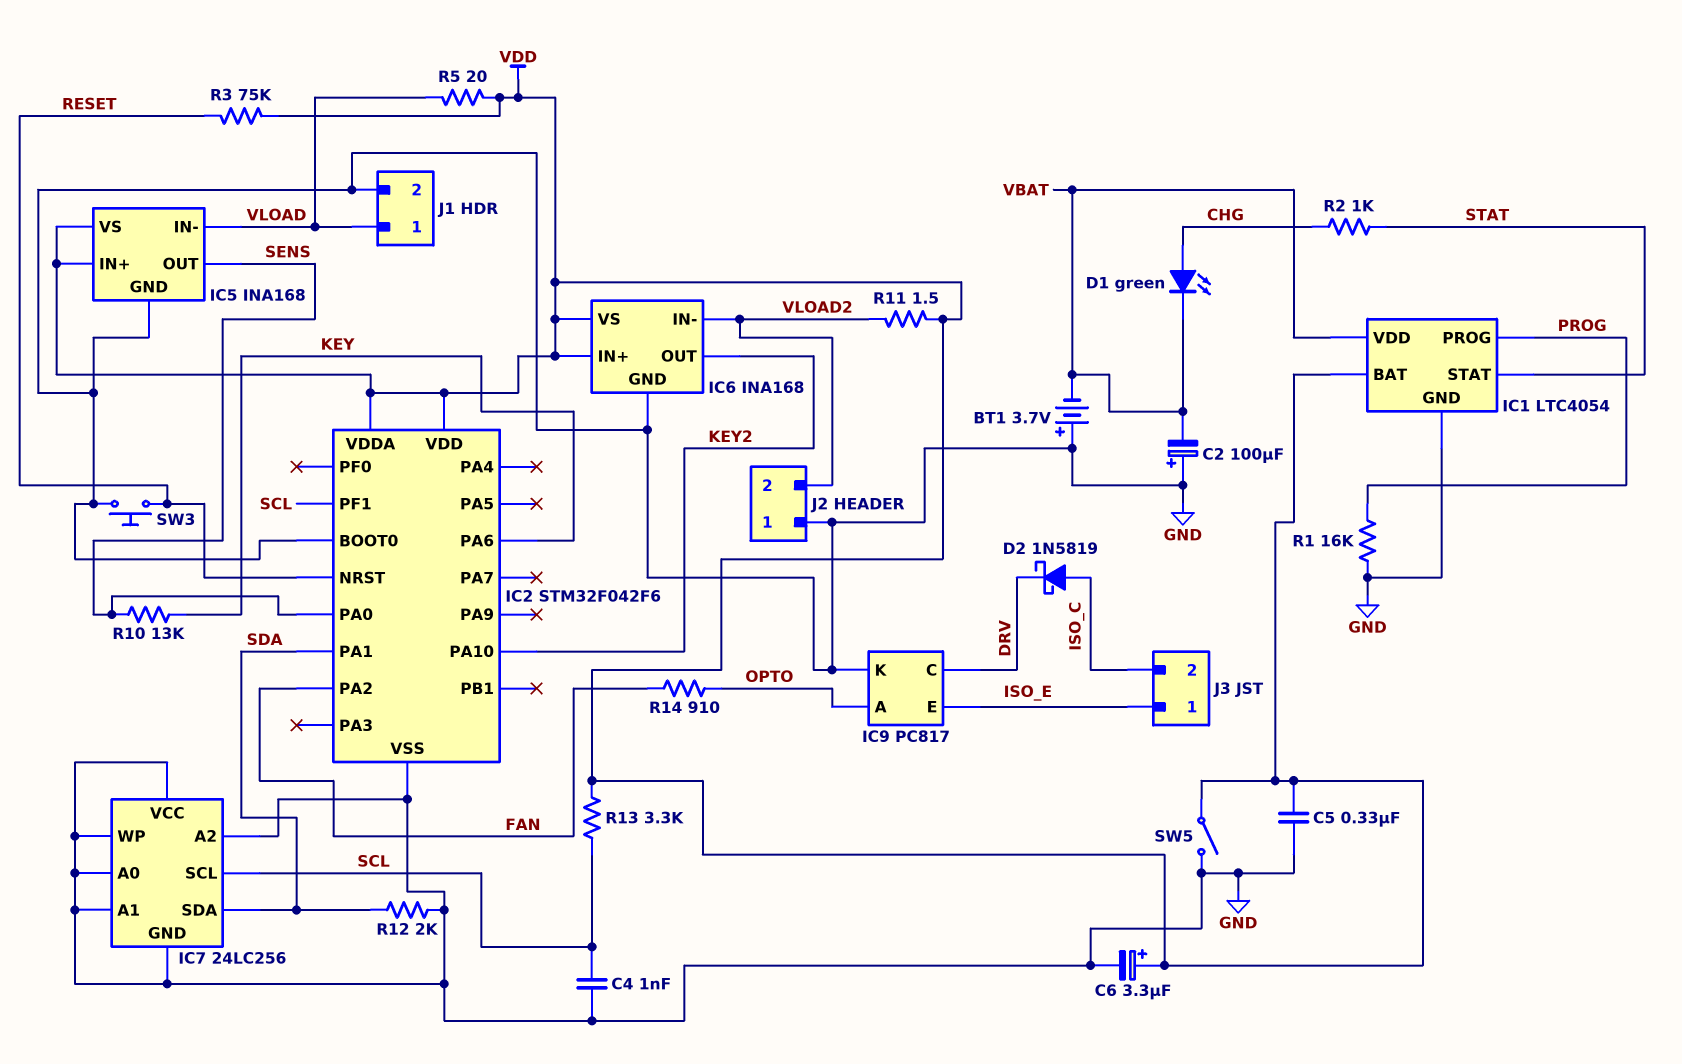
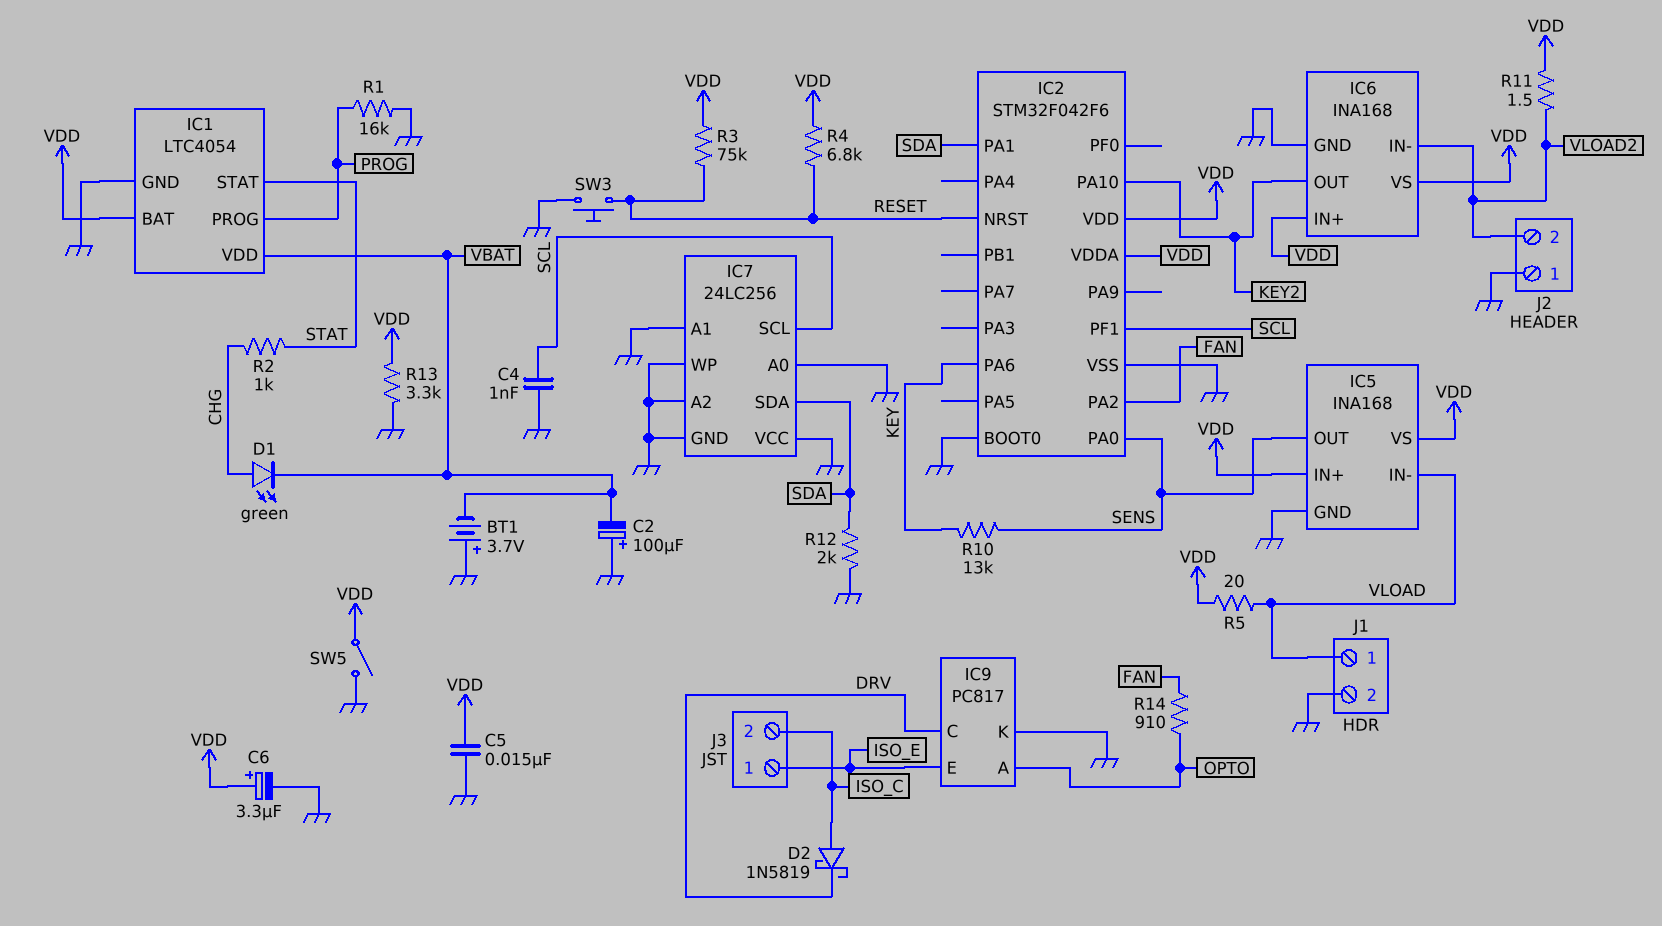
C5: 330nF (GND, VDD) -> 15nF (GND, VDD)
R4: none -> 6.8k (RESET, VDD)
R13: 3.3k (SCL, VDD) -> 3.3k (GND, VDD)

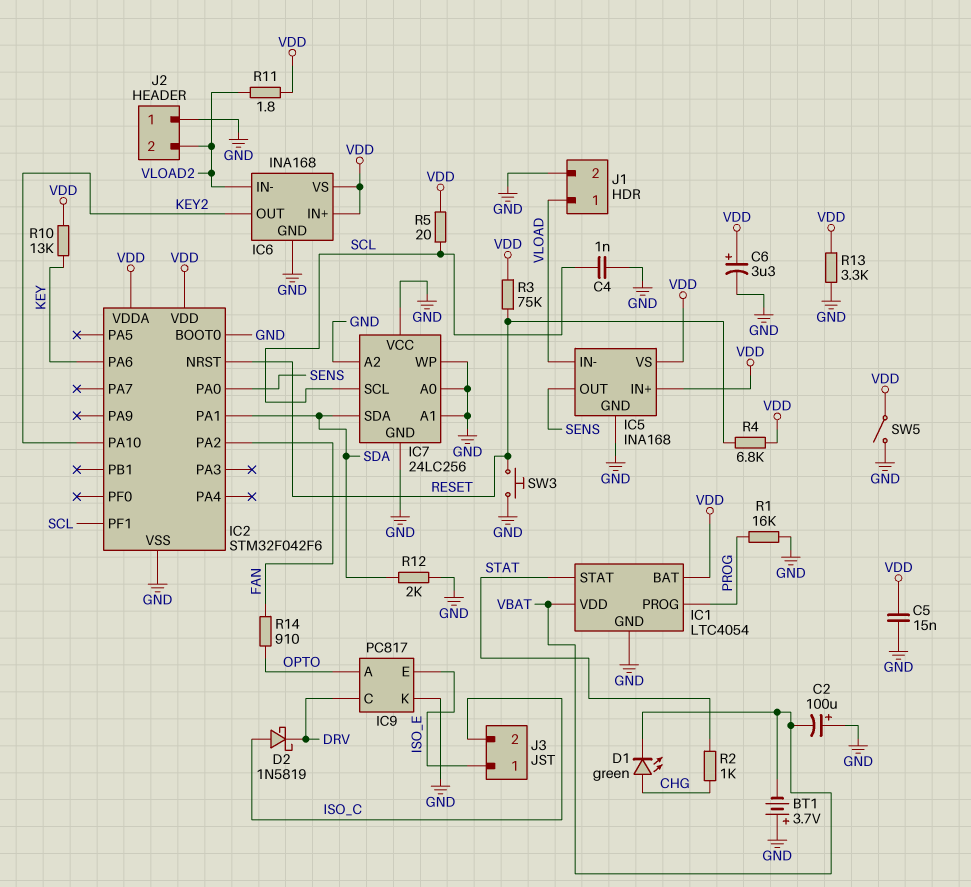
R5: 20 (VDD, VLOAD) -> 20 (SCL, VDD)
R10: 13k (KEY, SENS) -> 13k (KEY, VDD)
R11: 1.5 (VDD, VLOAD2) -> 1.8 (VDD, VLOAD2)

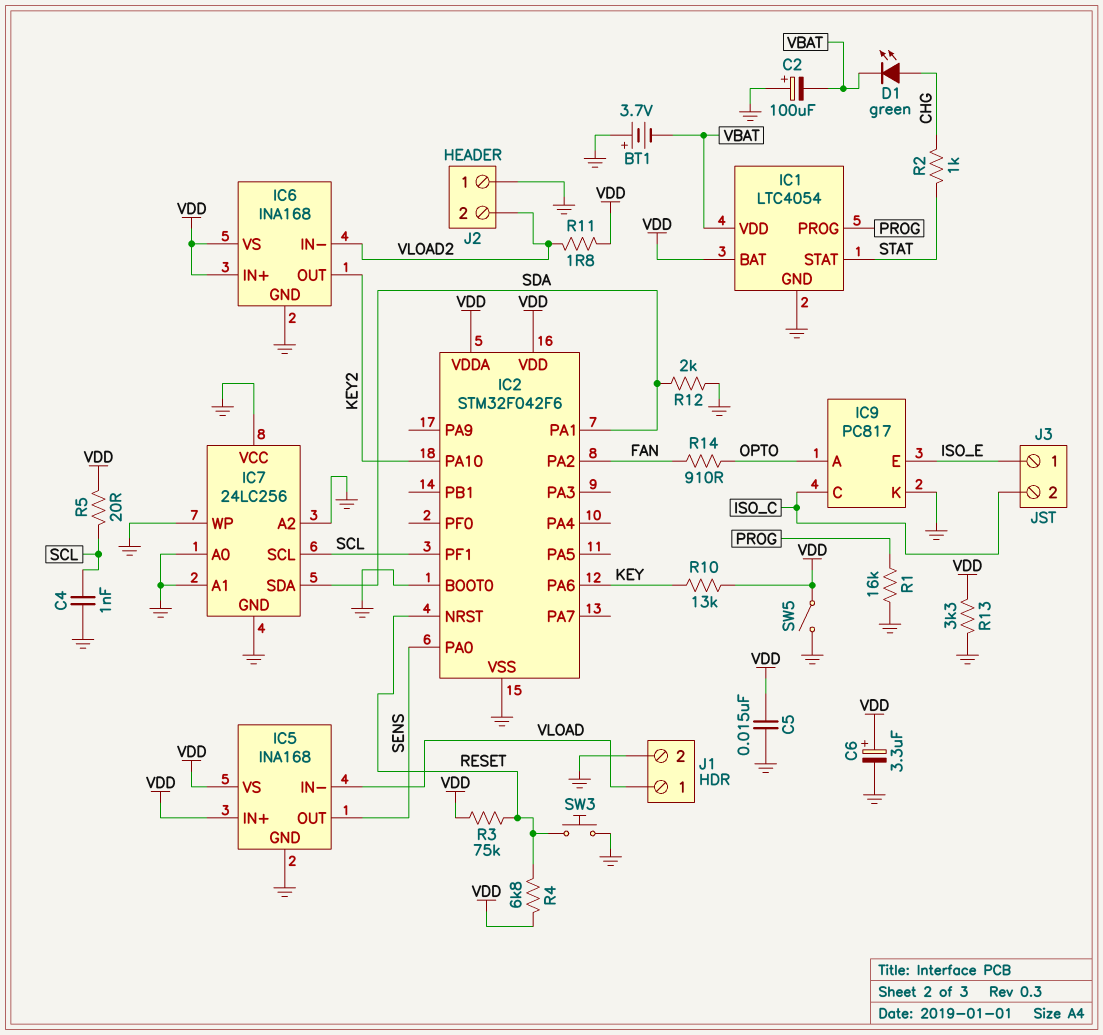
D2: schottky 1N5819 (A ISO_C, K DRV) -> none
IC9 pin C: DRV -> ISO_C

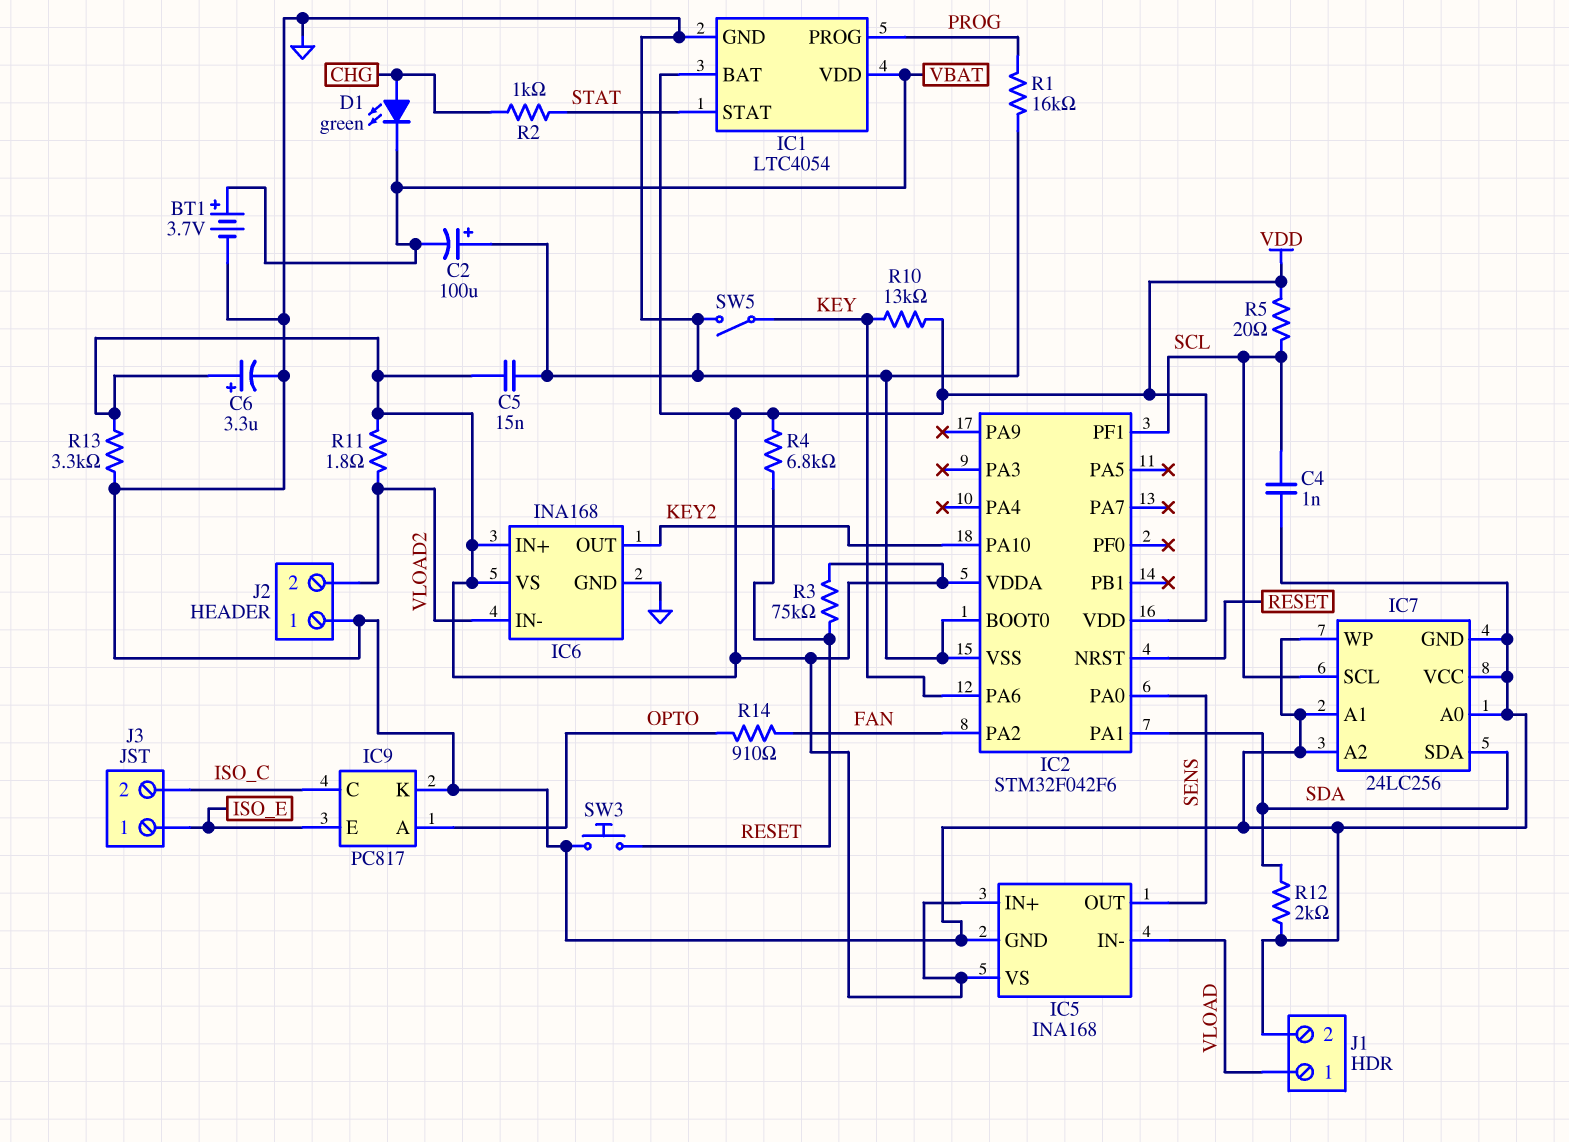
BT1: 3.7V (plus GND, minus VBAT) -> 3.7V (plus VBAT, minus GND)
SW5: switch (GND, VDD) -> switch (GND, KEY)

